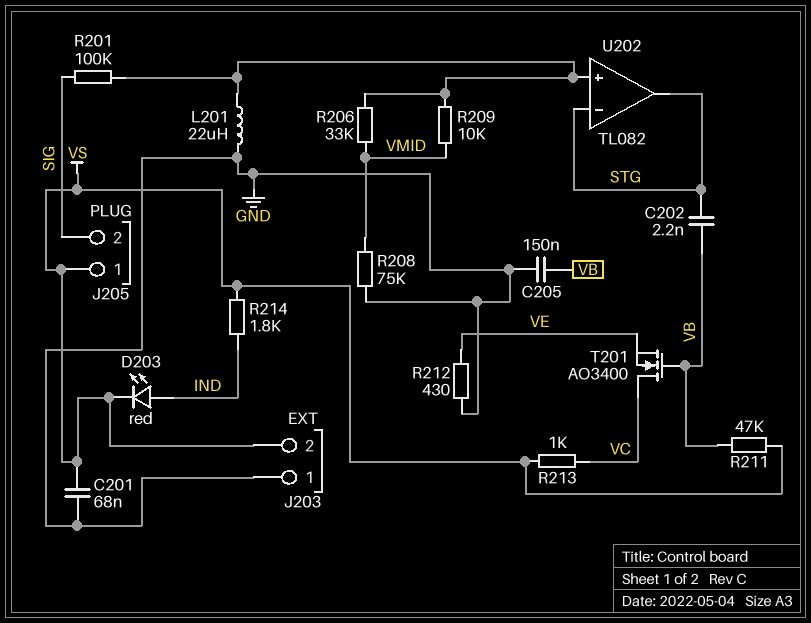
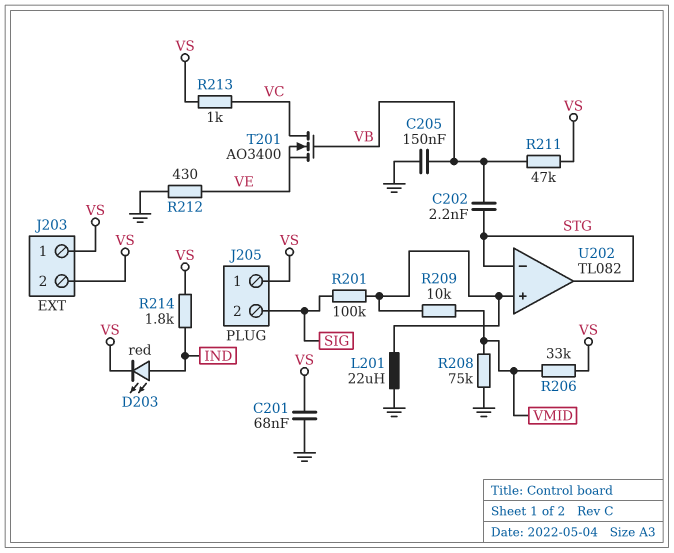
J203 pin 1: GND -> VS
R206: 33k (U202/in+, VMID) -> 33k (VMID, VS)

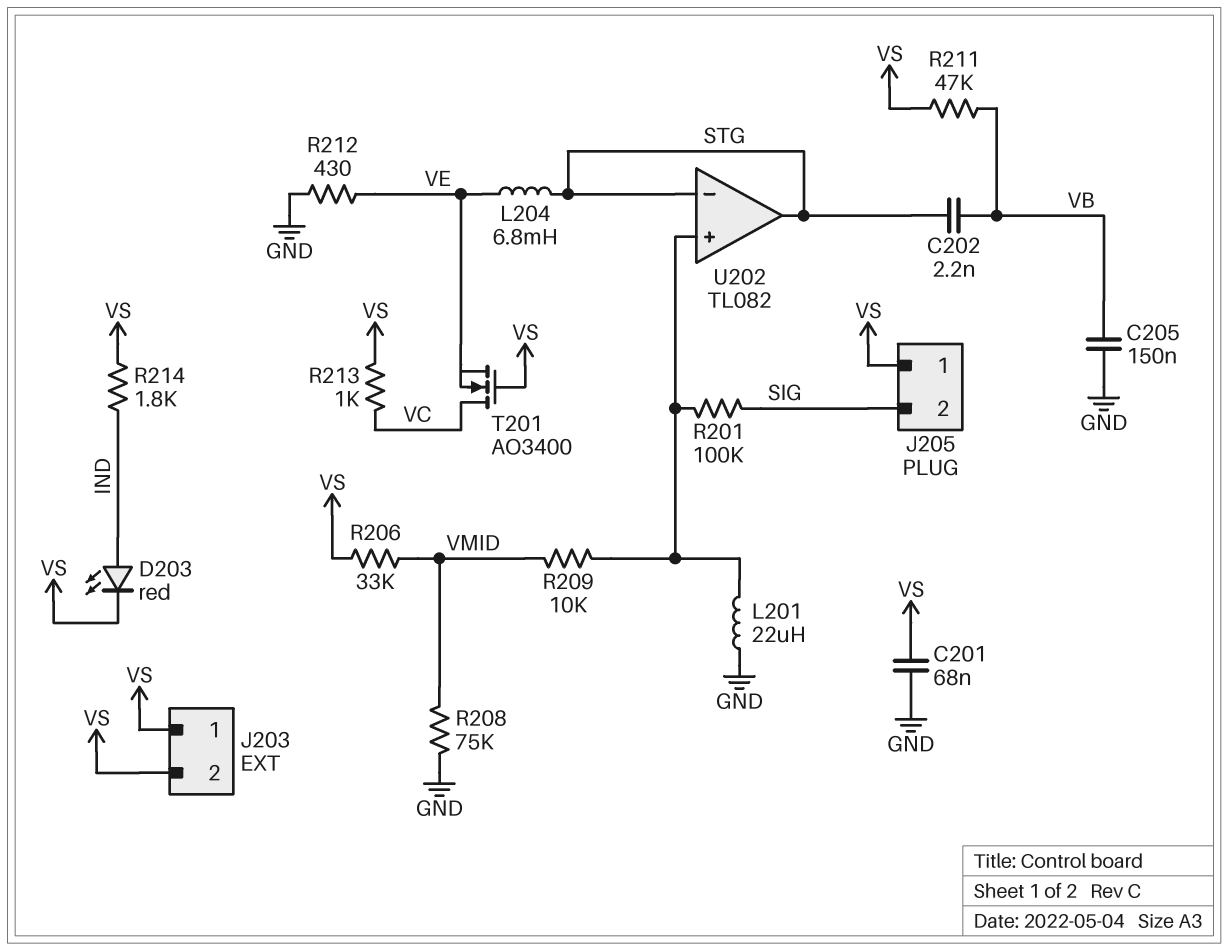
L204: none -> 6.8mH (STG, VE)
T201: NMOS AO3400 (G VB, D VC, S VE) -> NMOS AO3400 (G VS, D VC, S VE)

